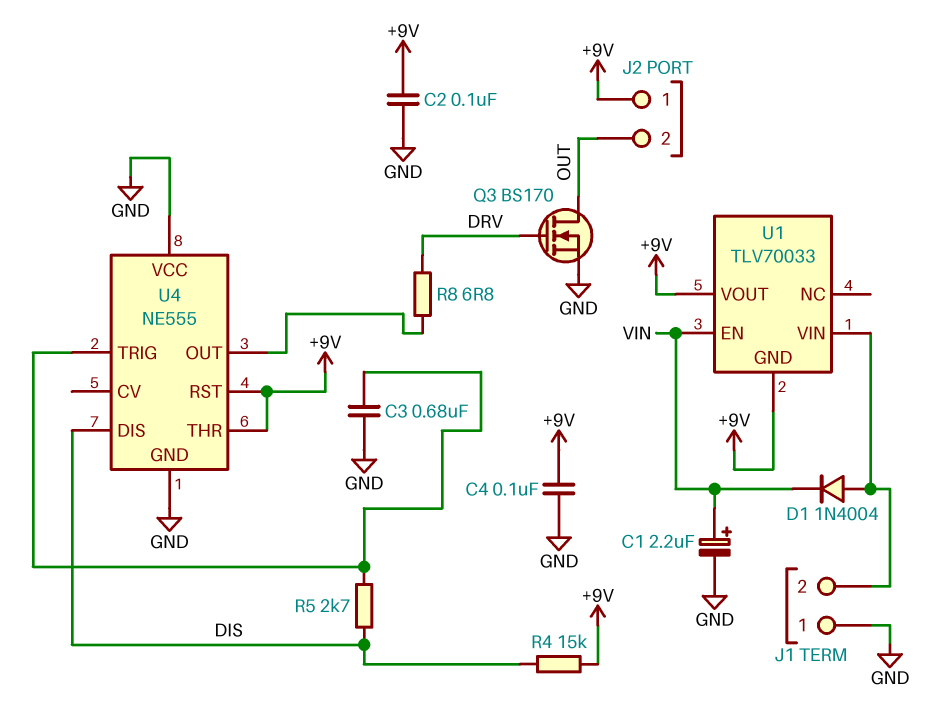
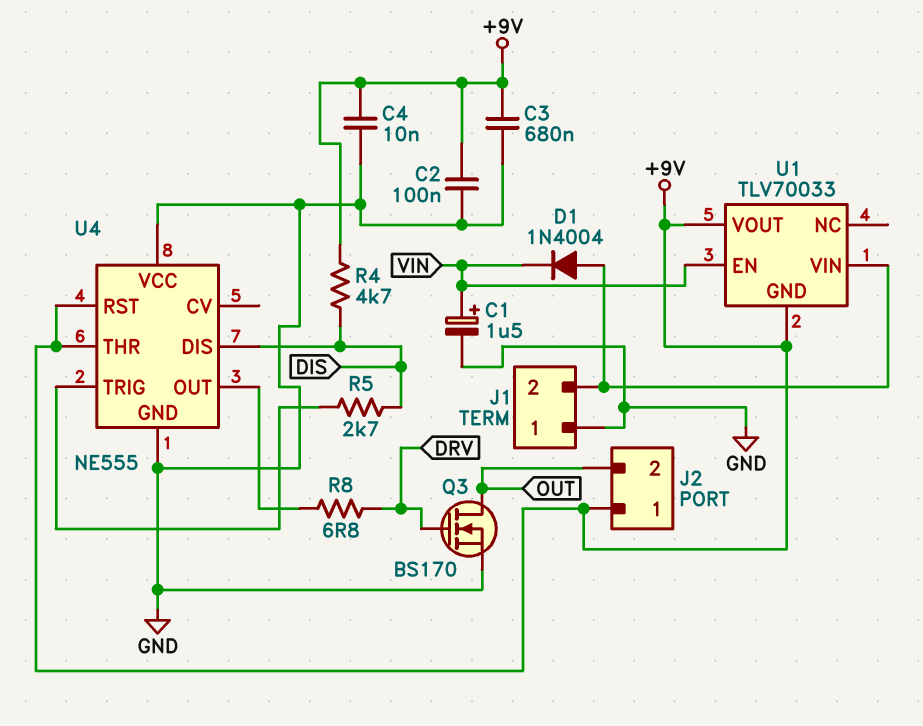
C1: 2.2uF (plus VIN, minus GND) -> 1.5uF (plus VIN, minus GND)
C3: 680nF (GND, U4/TRIG) -> 680nF (+9V, GND)
C4: 100nF (+9V, GND) -> 10nF (+9V, GND)
R4: 15k (+9V, DIS) -> 4.7k (+9V, DIS)

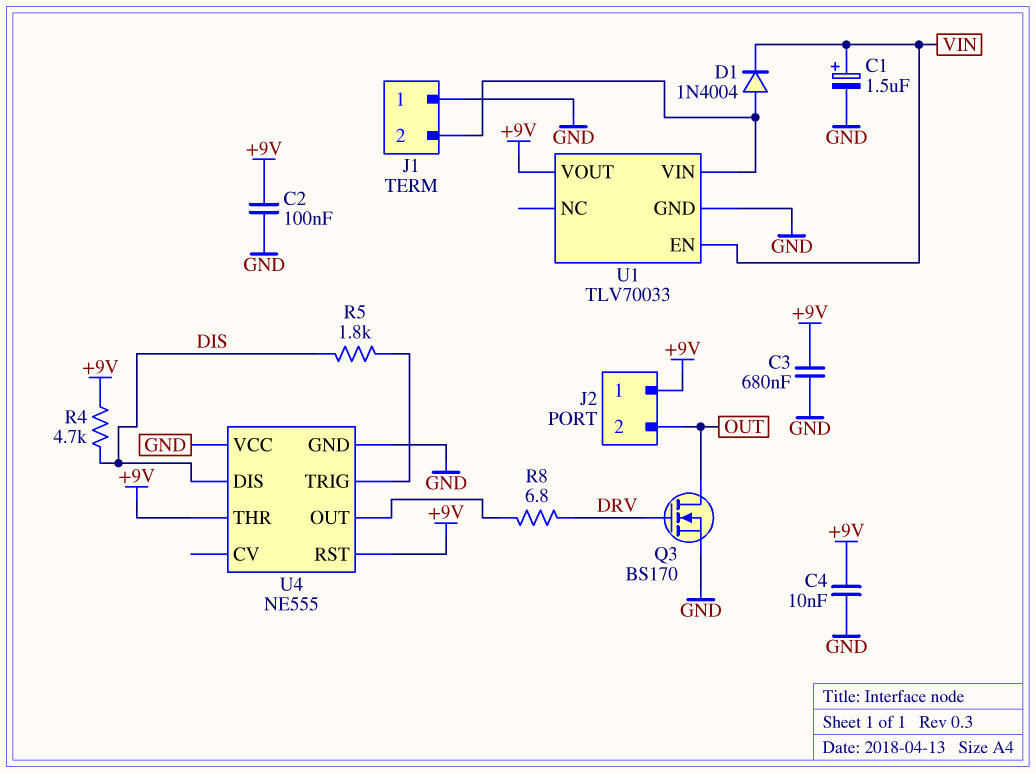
R5: 2.7k (DIS, U4/TRIG) -> 1.8k (DIS, U4/TRIG)
U1 pin GND: +9V -> GND

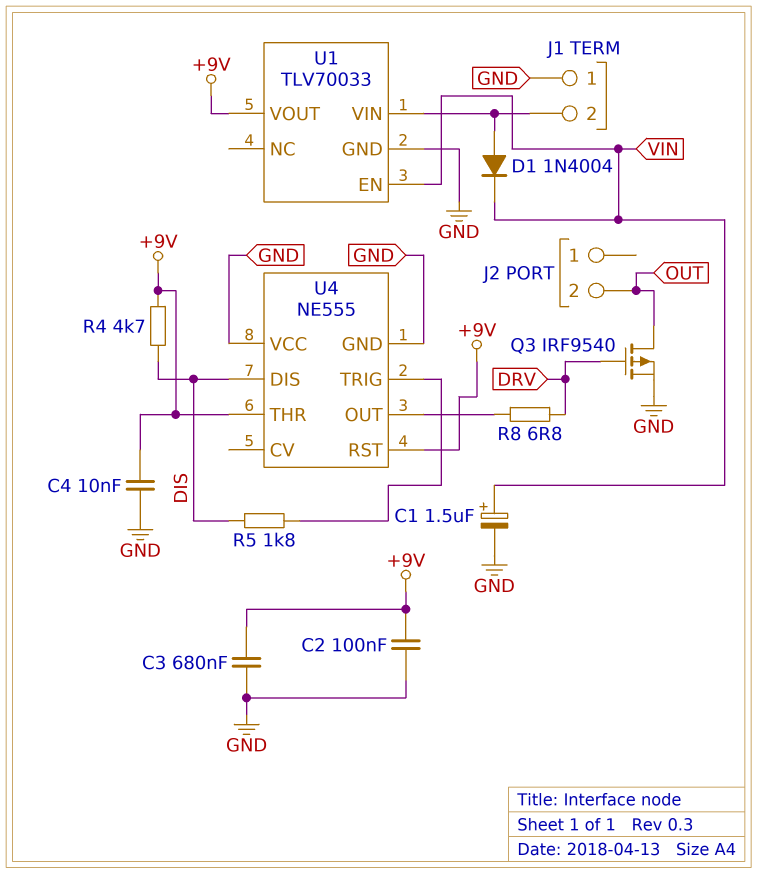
J2 pin 1: +9V -> none
Q3: NMOS BS170 (G DRV, D OUT, S GND) -> PMOS IRF9540 (G DRV, D OUT, S GND)

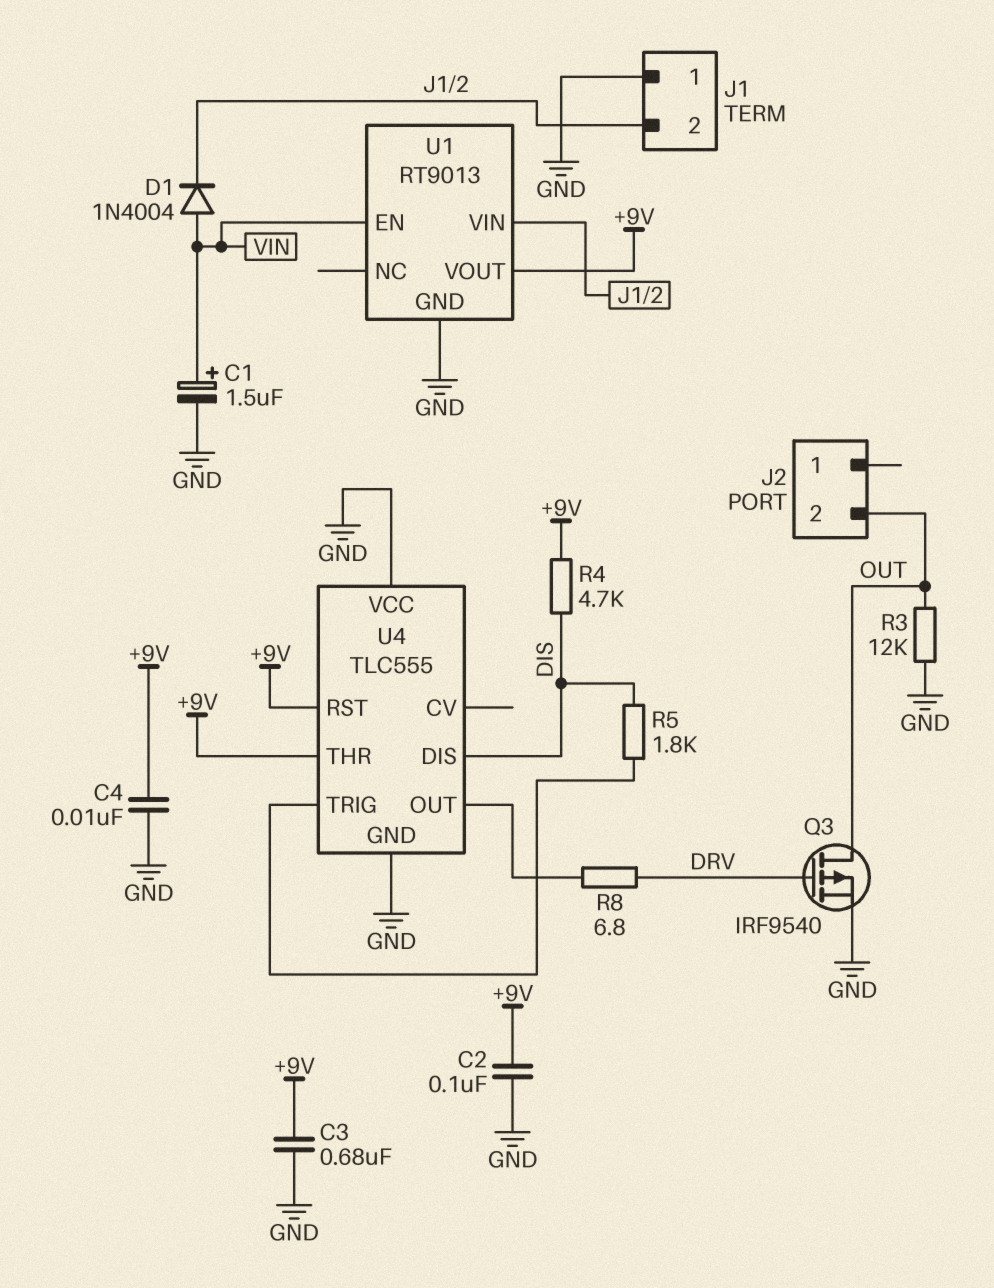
D1: diode 1N4004 (A J1/2, K VIN) -> diode 1N4004 (A VIN, K J1/2)
R3: none -> 12k (GND, OUT)
U1: TLV70033 -> RT9013
U4: NE555 -> TLC555

